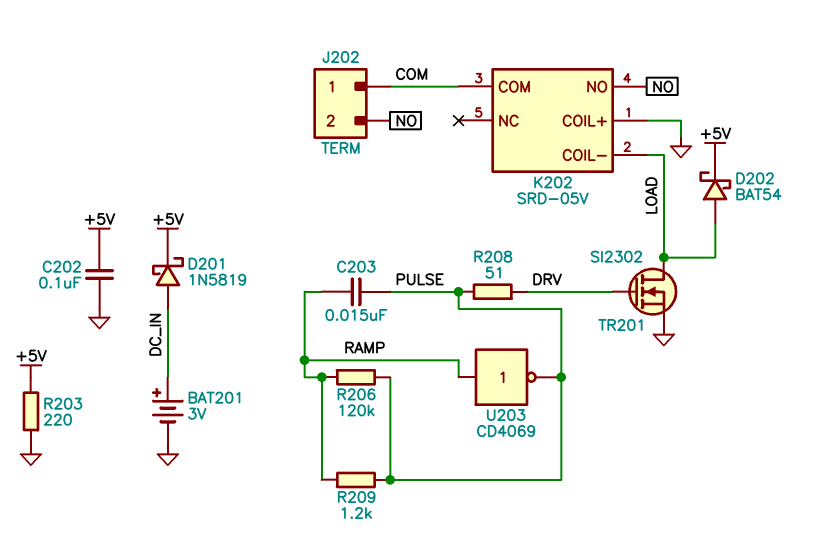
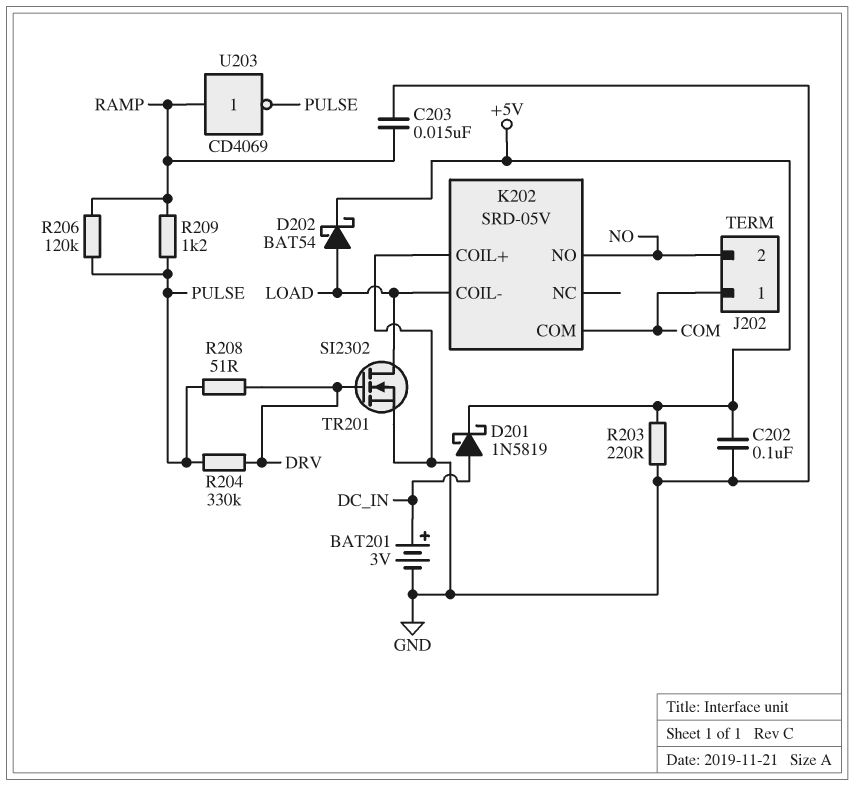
C203: 15nF (PULSE, RAMP) -> 15nF (GND, RAMP)
R204: none -> 330k (DRV, PULSE)

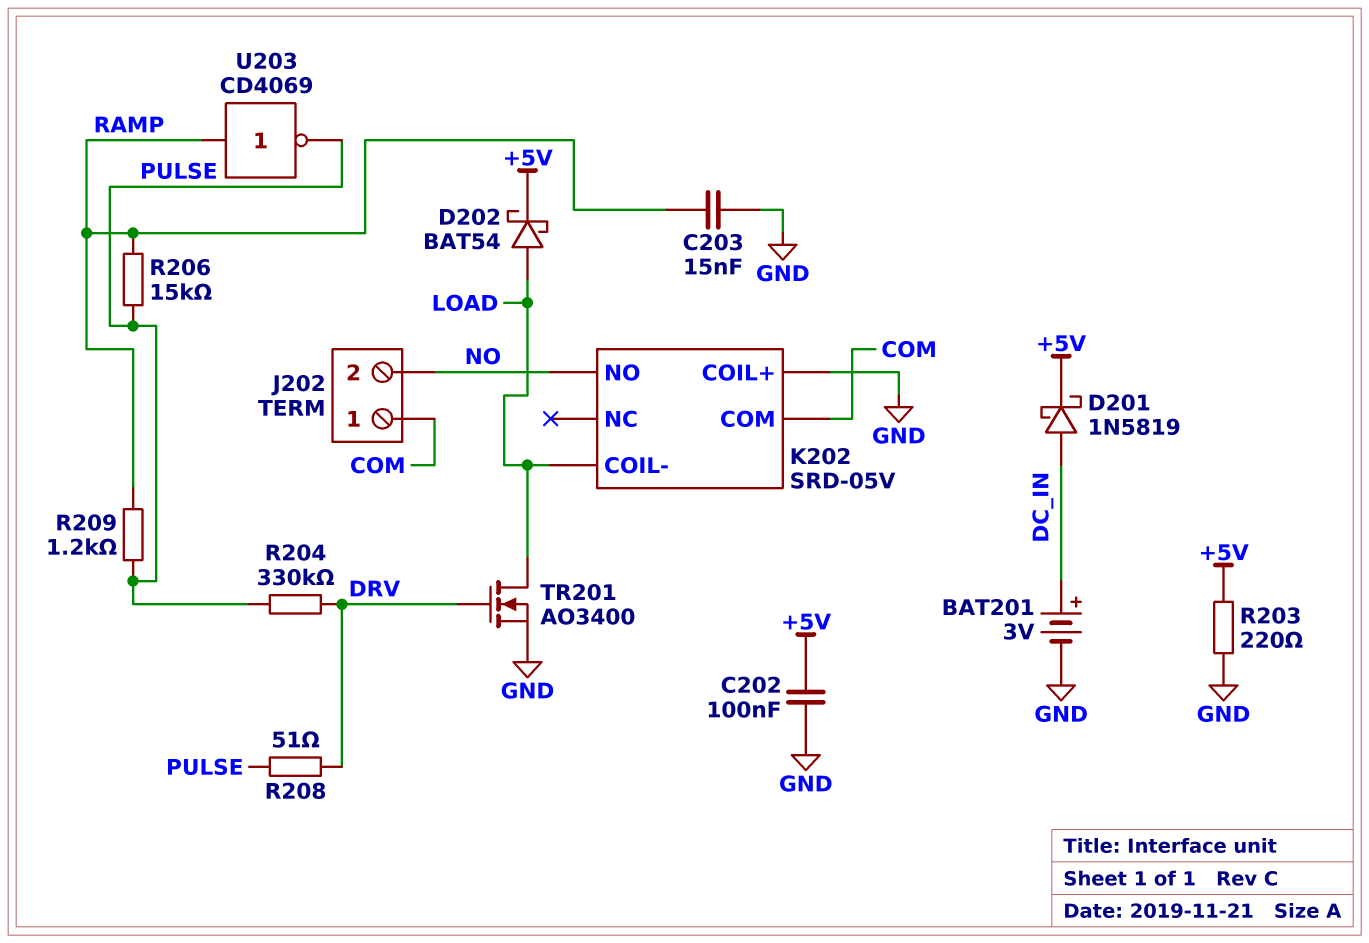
R206: 120k (PULSE, RAMP) -> 15k (PULSE, RAMP)
TR201: NMOS SI2302 (G DRV, D LOAD, S GND) -> NMOS AO3400 (G DRV, D LOAD, S GND)

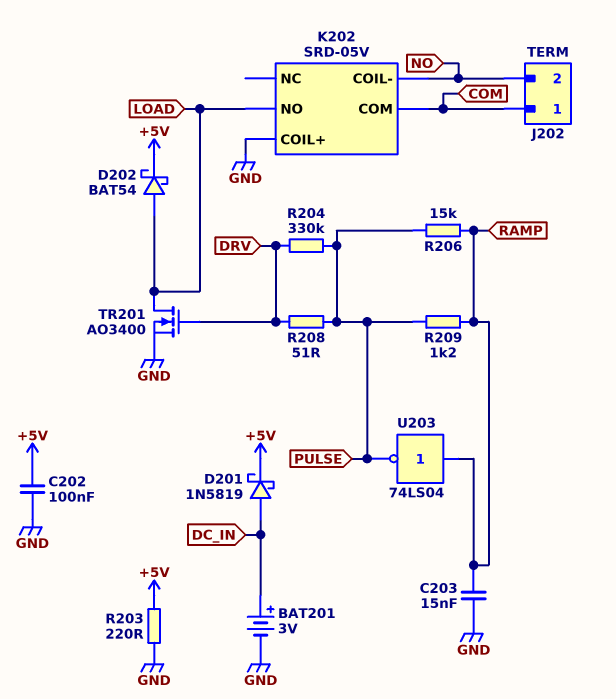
K202 pin COIL-: LOAD -> NO
K202 pin NO: NO -> LOAD
U203: NOT CD4069 (in RAMP, out PULSE) -> NOT 74LS04 (in RAMP, out PULSE)

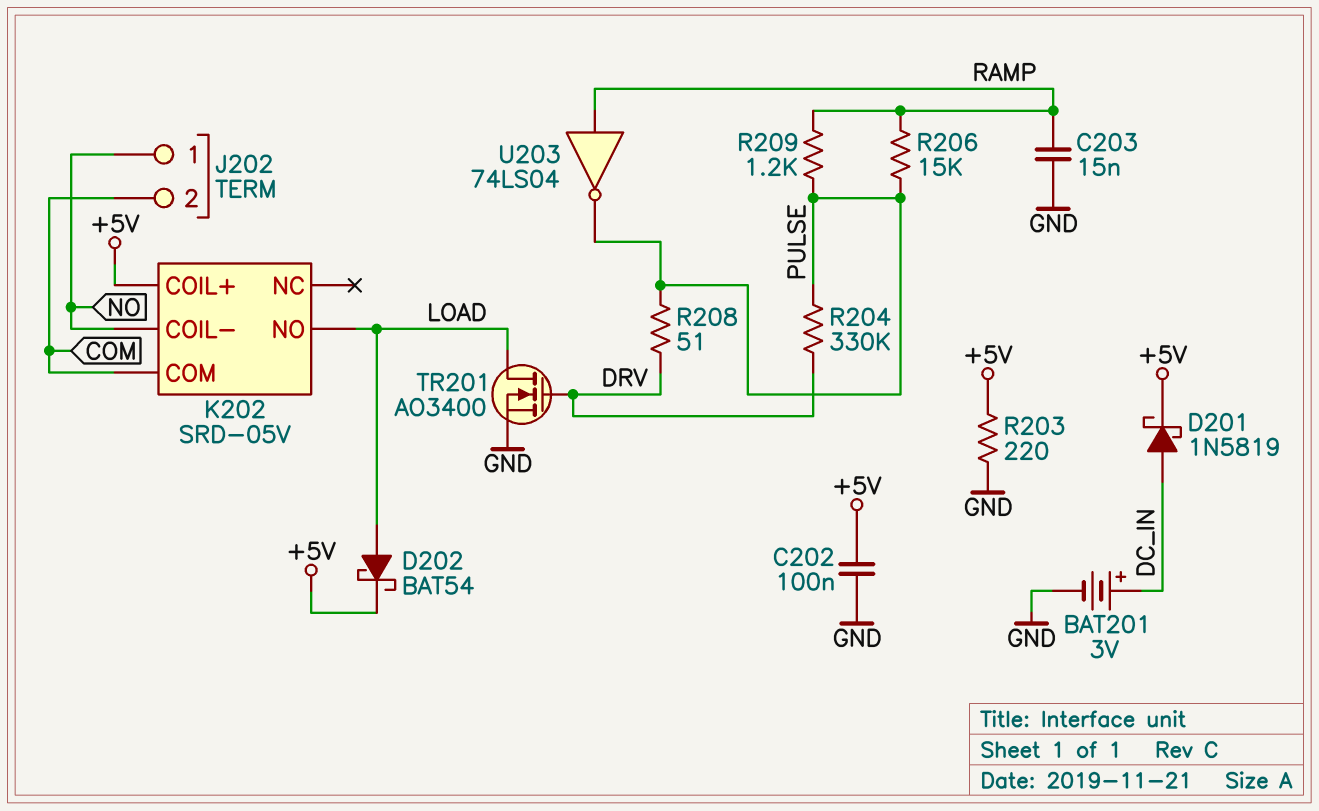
J202 pin 1: COM -> NO
J202 pin 2: NO -> COM
K202 pin COIL+: GND -> +5V

